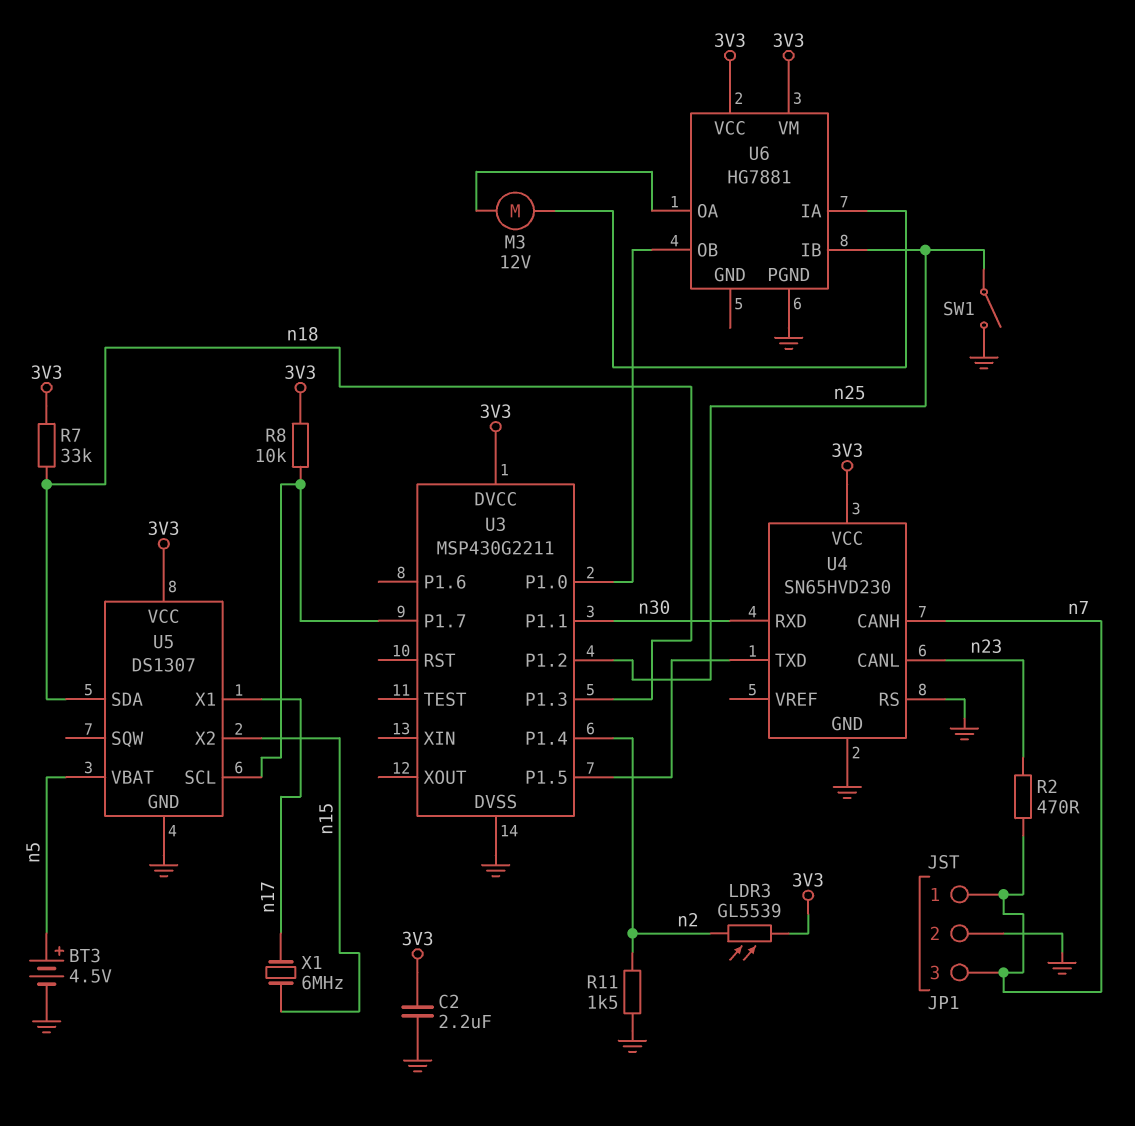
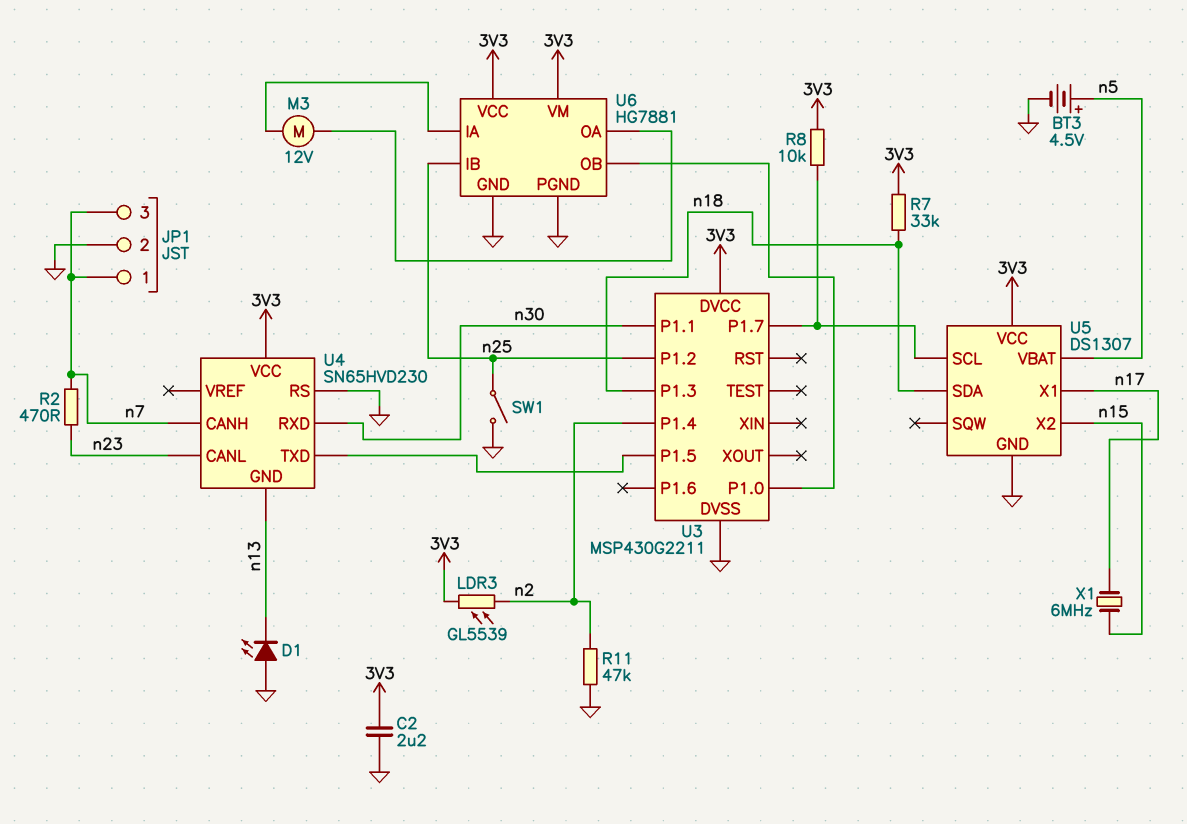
D1: none -> LED (A GND, K n13)
R11: 1.5k (GND, n2) -> 47k (GND, n2)
U4 pin GND: GND -> n13
U6 pin GND: none -> GND

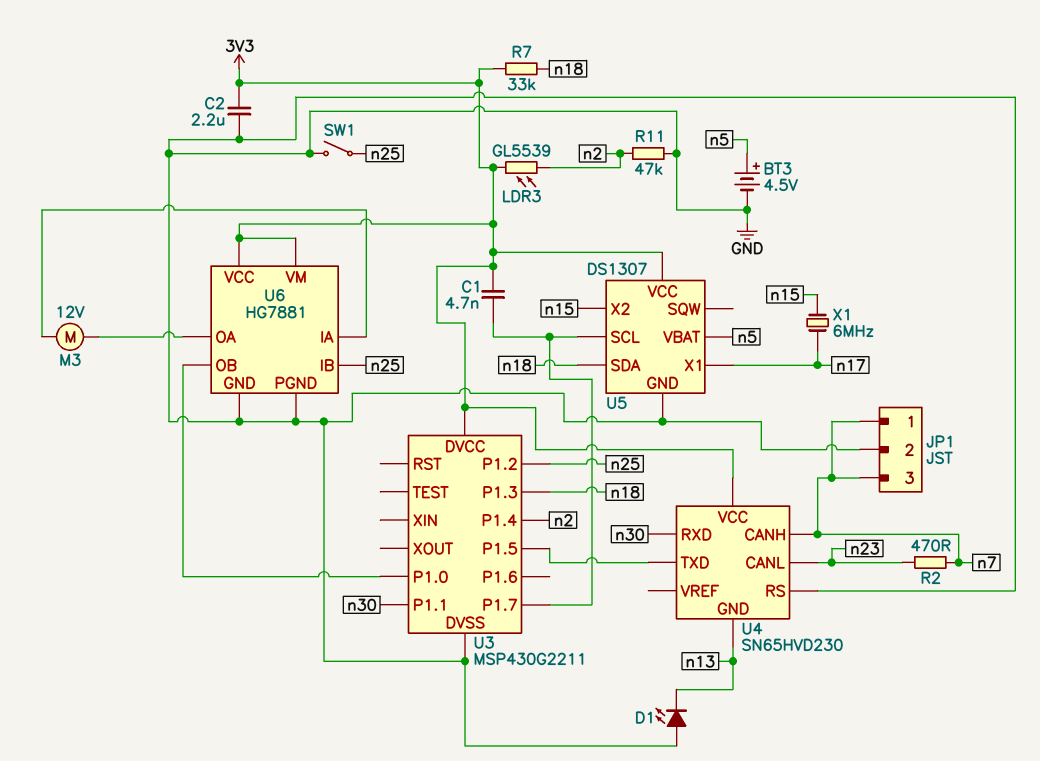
C1: none -> 4.7nF (3V3, U3/P1.7)
R8: 10k (3V3, U3/P1.7) -> none

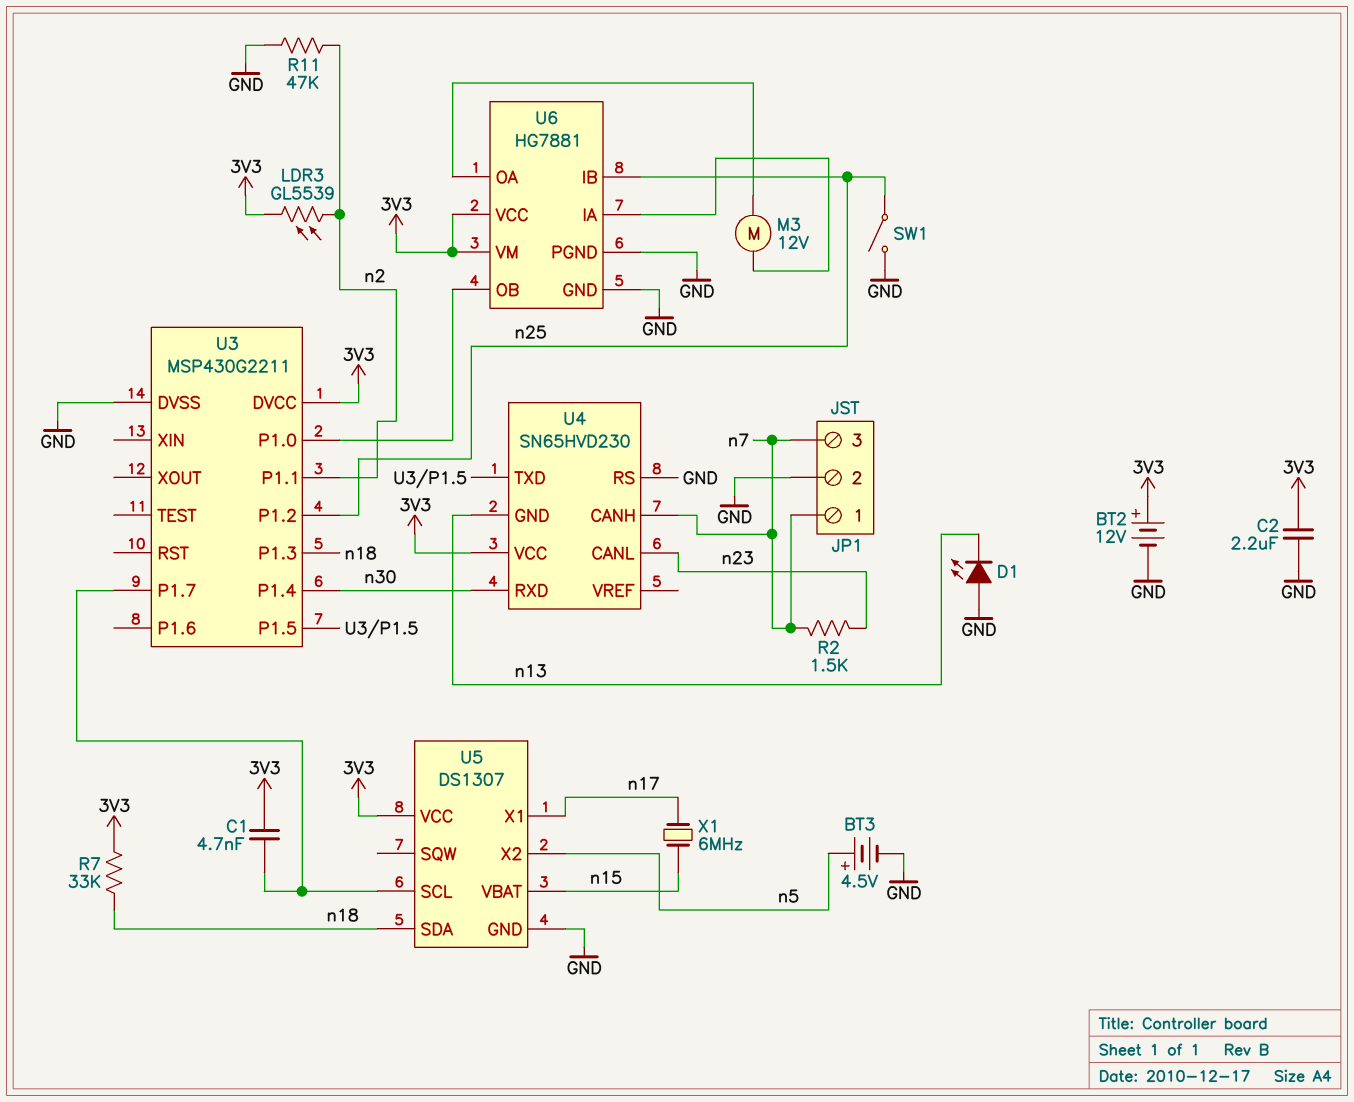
BT2: none -> 12V (plus 3V3, minus GND)
R2: 470 (n7, n23) -> 1.5k (n7, n23)
U3 pin P1.1: n30 -> n2
U3 pin P1.4: n2 -> n30
U5 pin VBAT: n5 -> n15
U5 pin X2: n15 -> n5

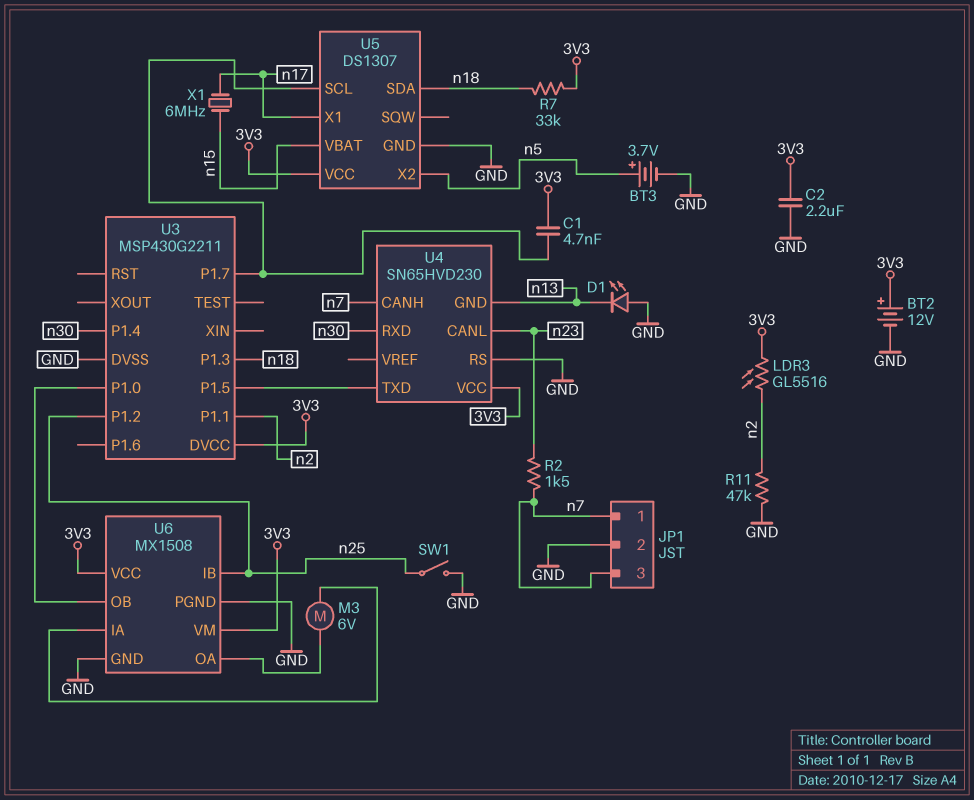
BT3: 4.5V (plus n5, minus GND) -> 3.7V (plus n5, minus GND)
LDR3: GL5539 (3V3, n2) -> GL5516 (3V3, n2)
M3: motor 12V (U6/IA, U6/OA) -> motor 6V (U6/IA, U6/OA)
U6: HG7881 -> MX1508

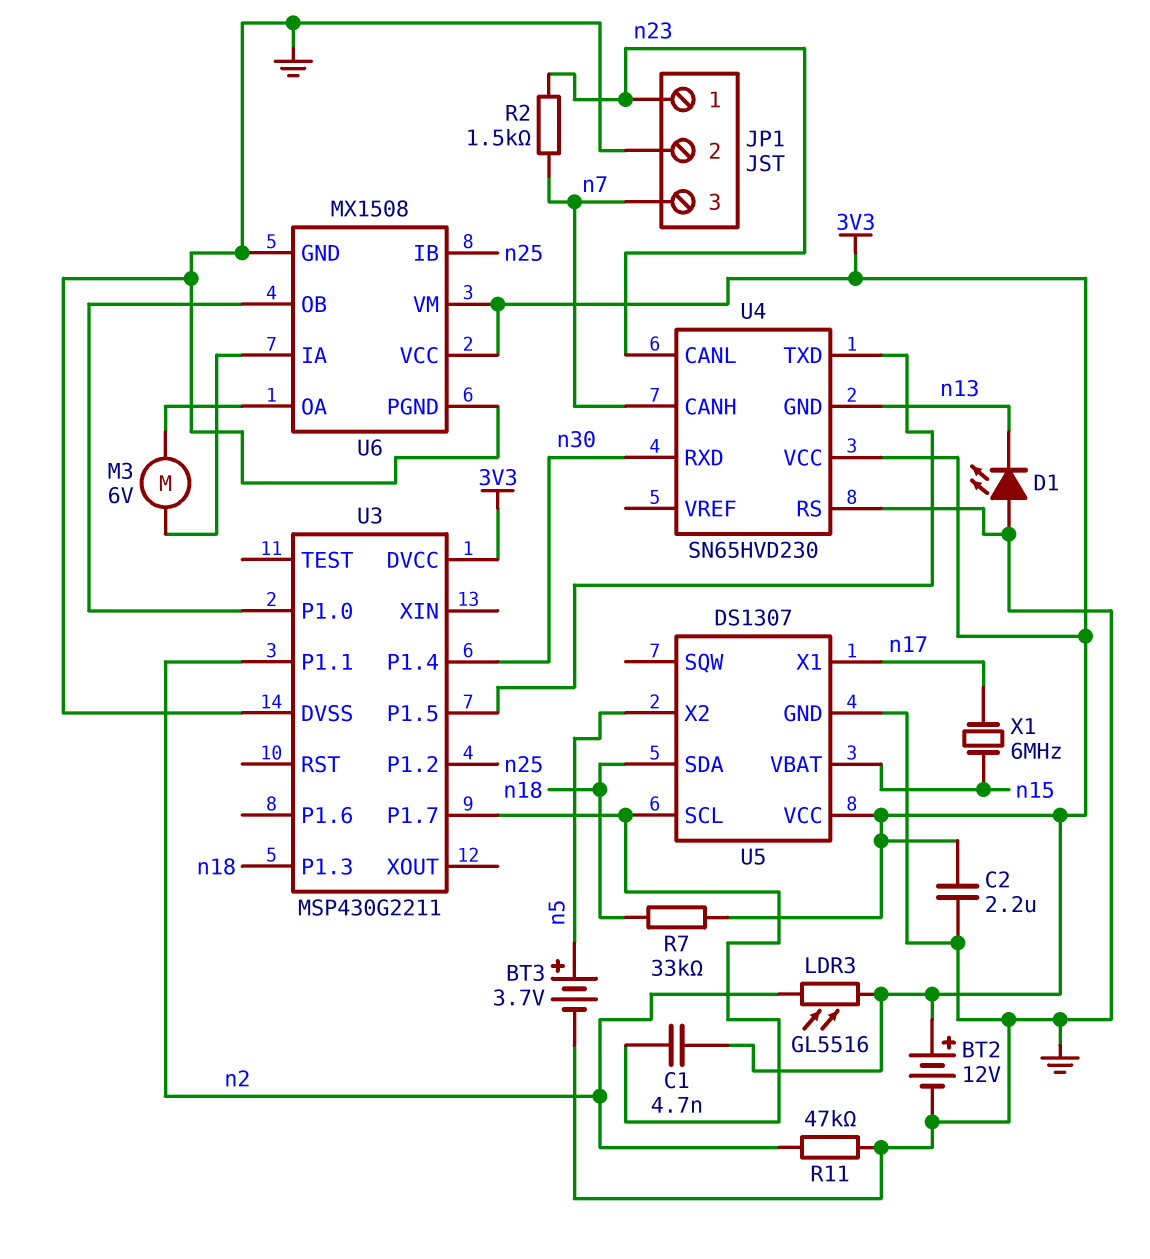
JP1 pin 1: n7 -> n23
SW1: switch (GND, n25) -> none

